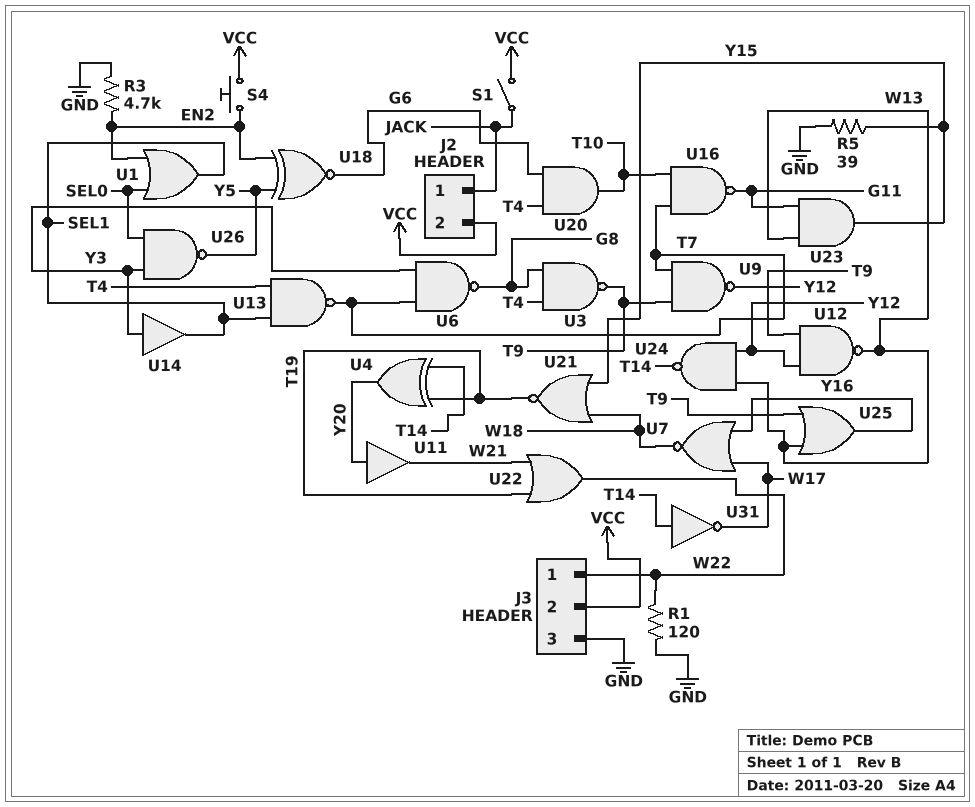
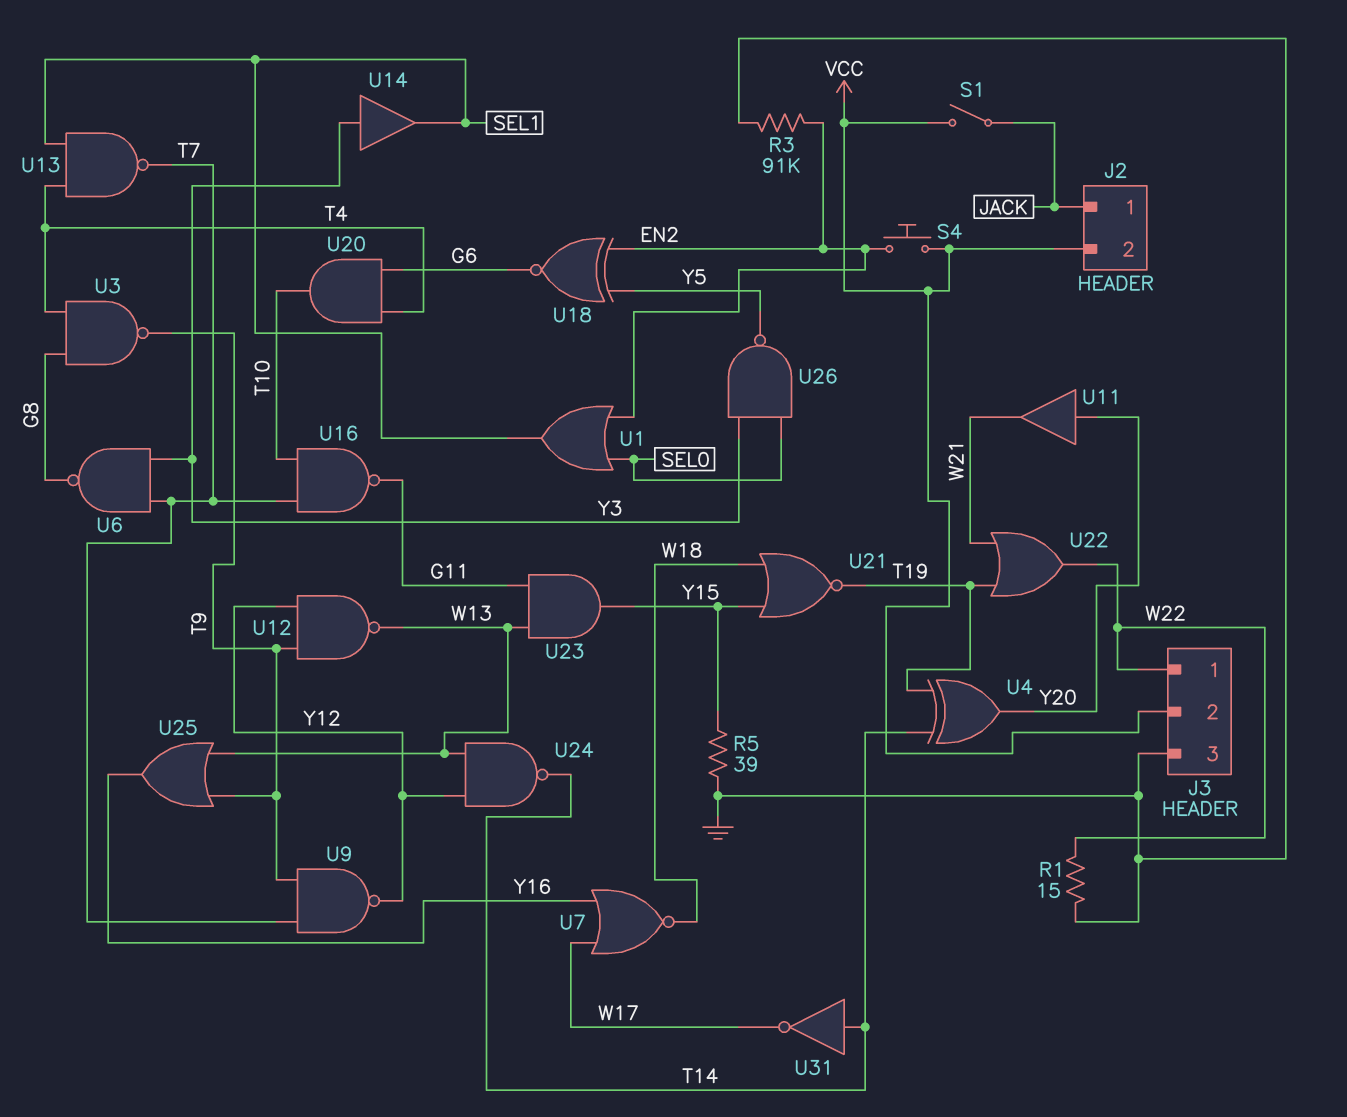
R1: 120 (GND, W22) -> 15 (GND, W22)
R3: 4.7k (EN2, GND) -> 91k (EN2, GND)

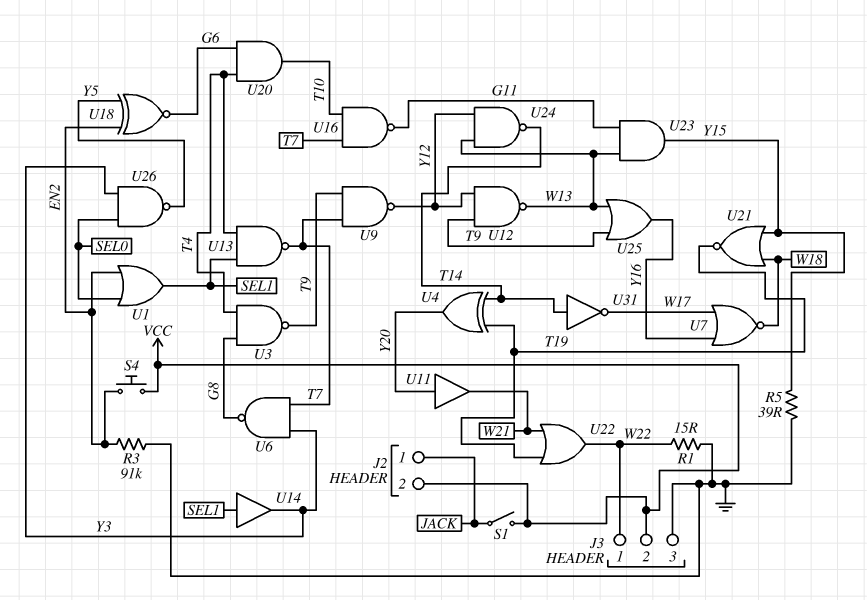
U14: buffer (in Y3, out SEL1) -> buffer (in SEL1, out Y3)

